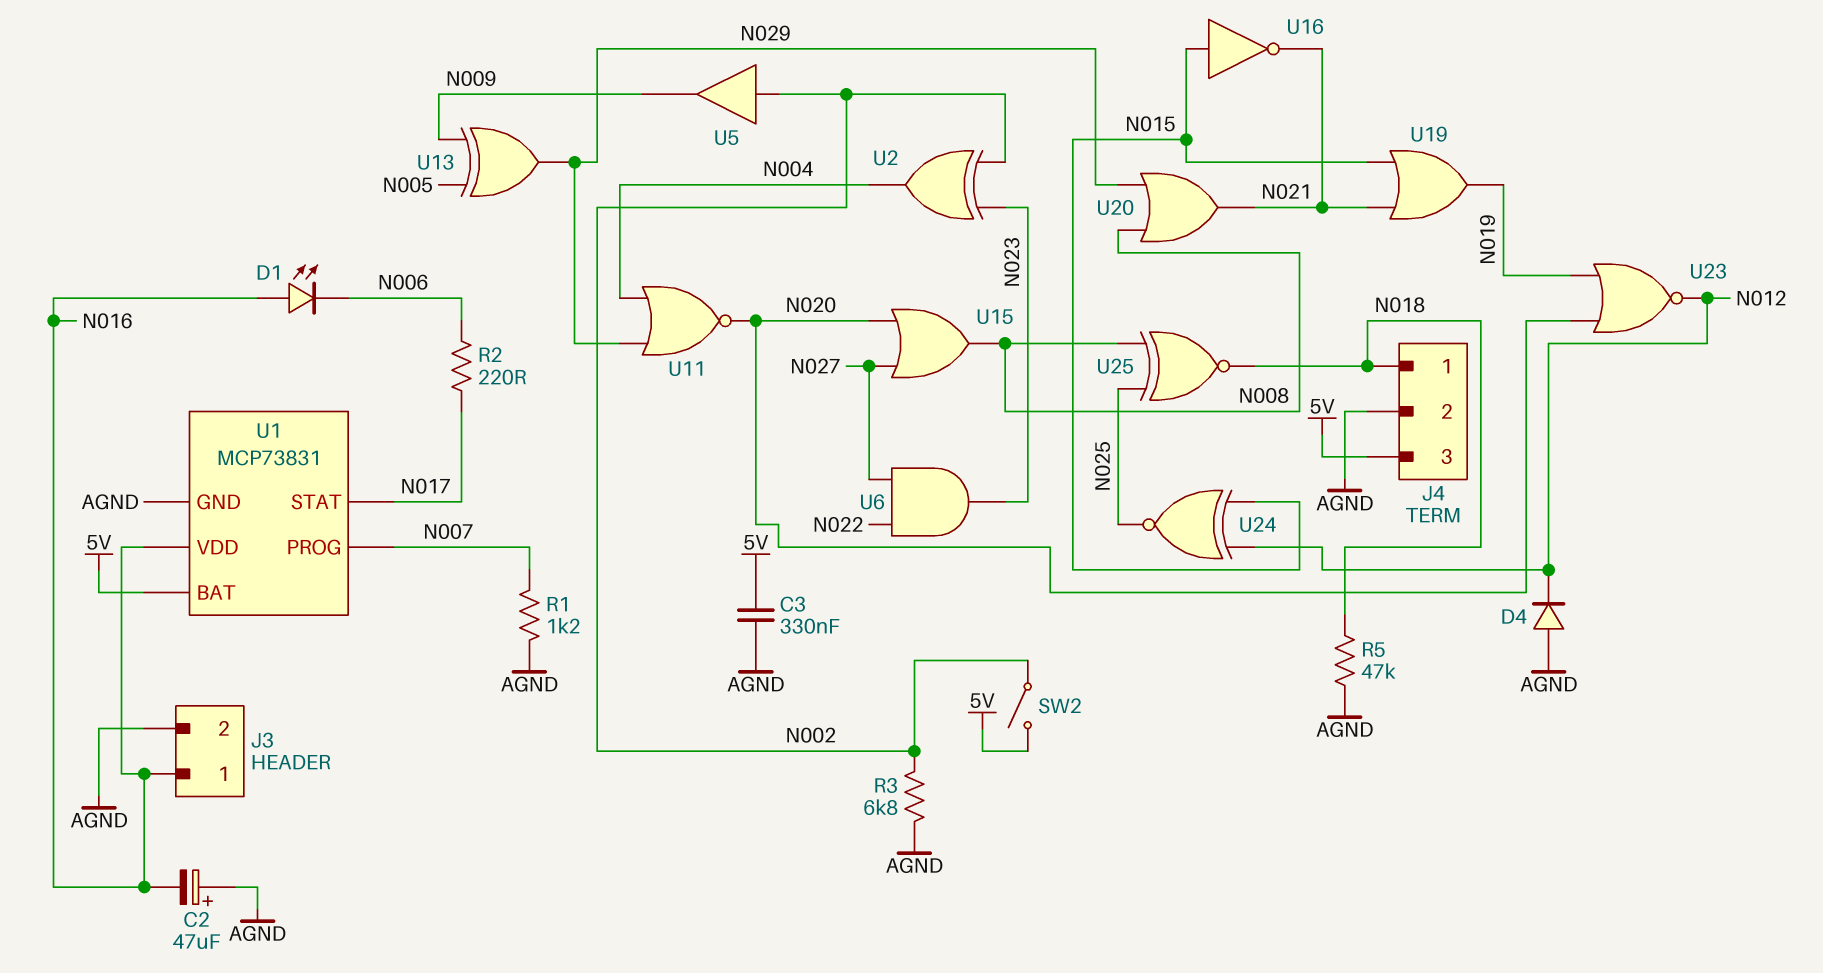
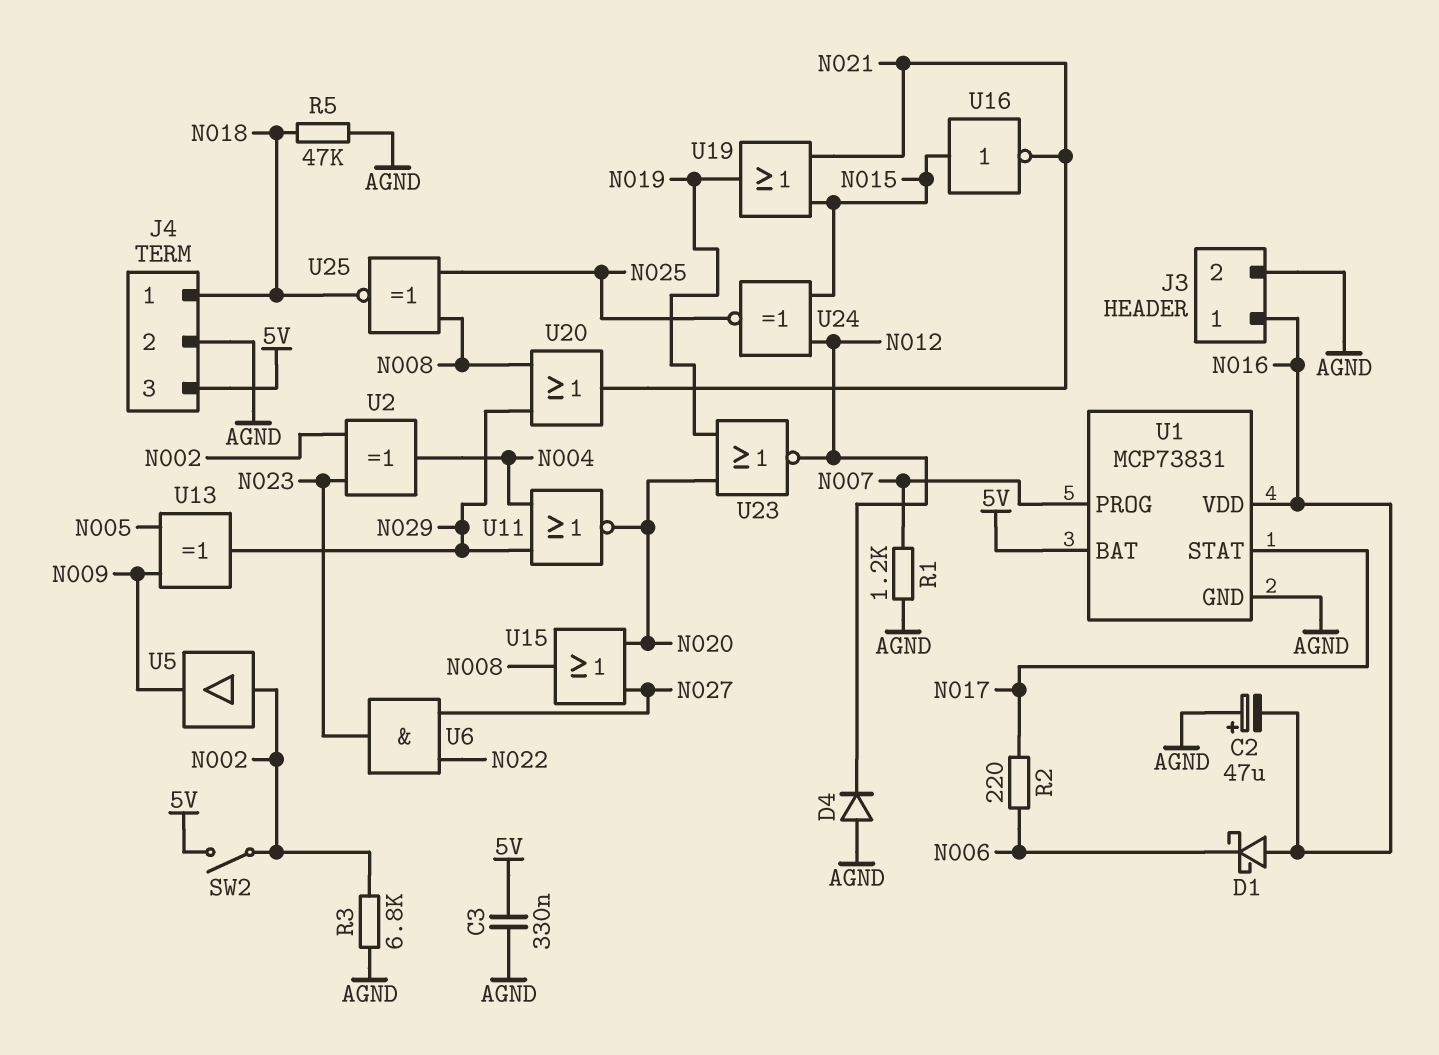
D1: LED (A N016, K N006) -> schottky (A N016, K N006)

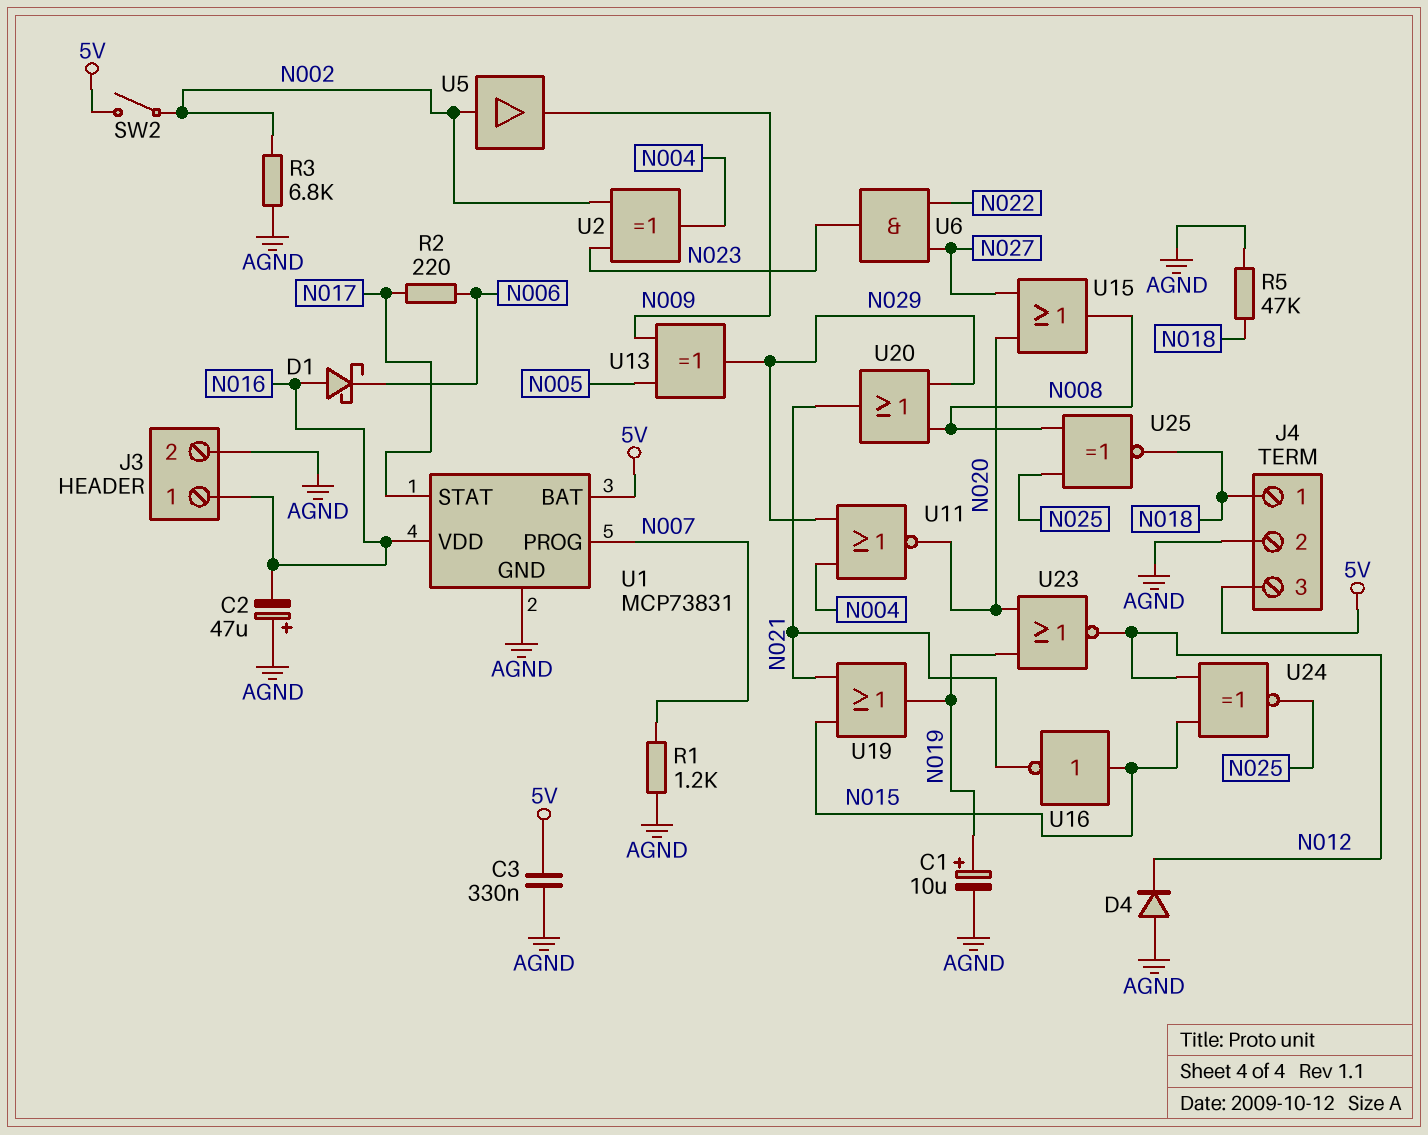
C1: none -> 10uF (plus N019, minus AGND)

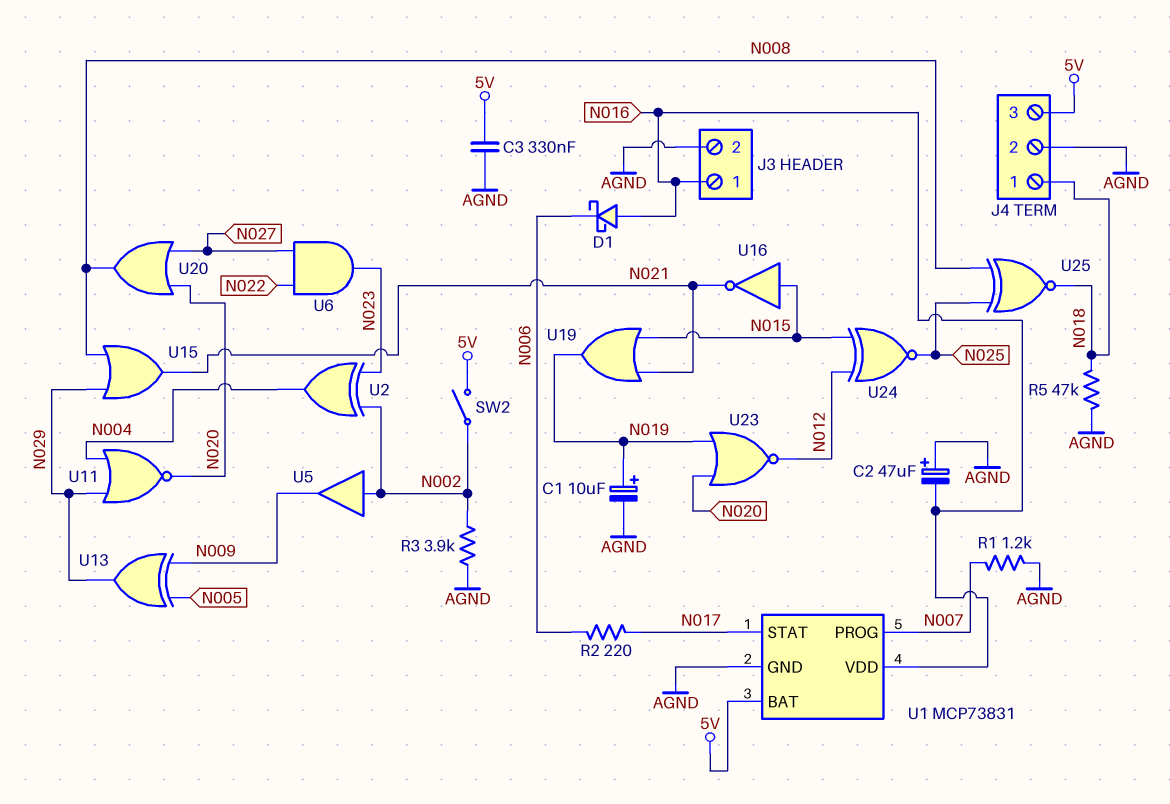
D4: diode (A AGND, K N012) -> none
R3: 6.8k (AGND, N002) -> 3.9k (AGND, N002)
U15: OR (in N020, in N027, out N008) -> OR (in N008, in N029, out N021)
U20: OR (in N008, in N029, out N021) -> OR (in N020, in N027, out N008)

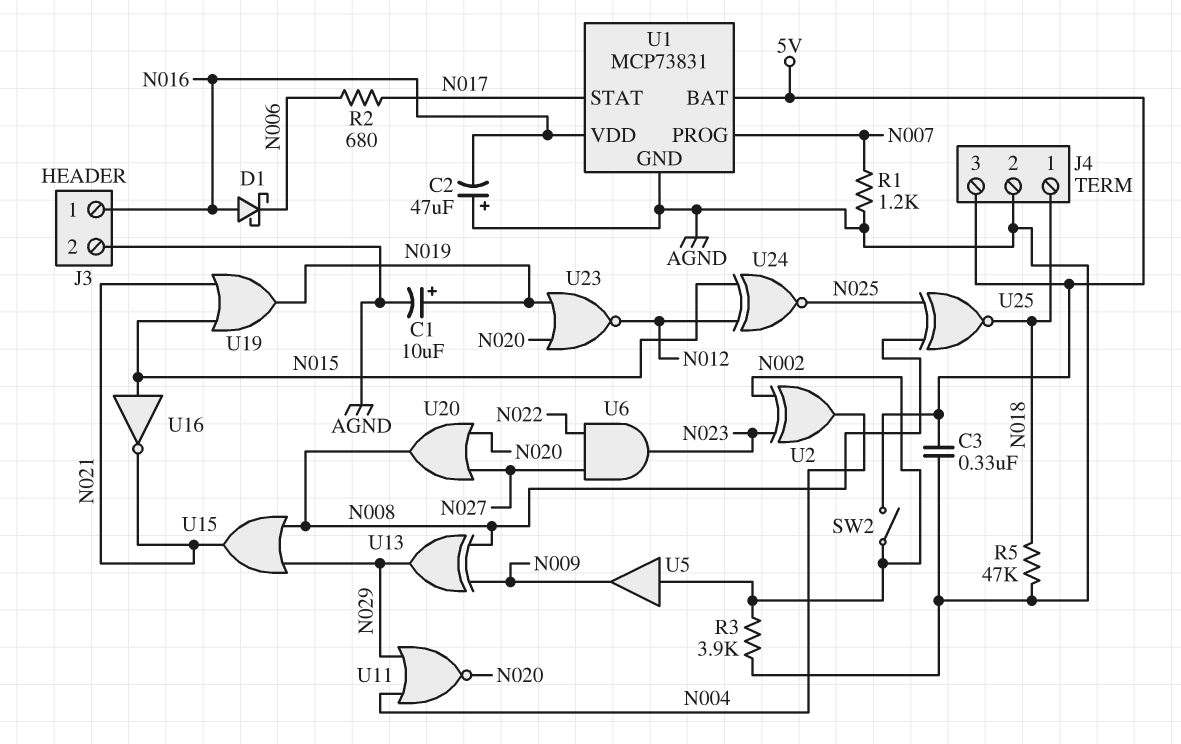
R2: 220 (N006, N017) -> 680 (N006, N017)
U13: XOR (in N005, in N009, out N029) -> XOR (in N008, in N009, out N029)

